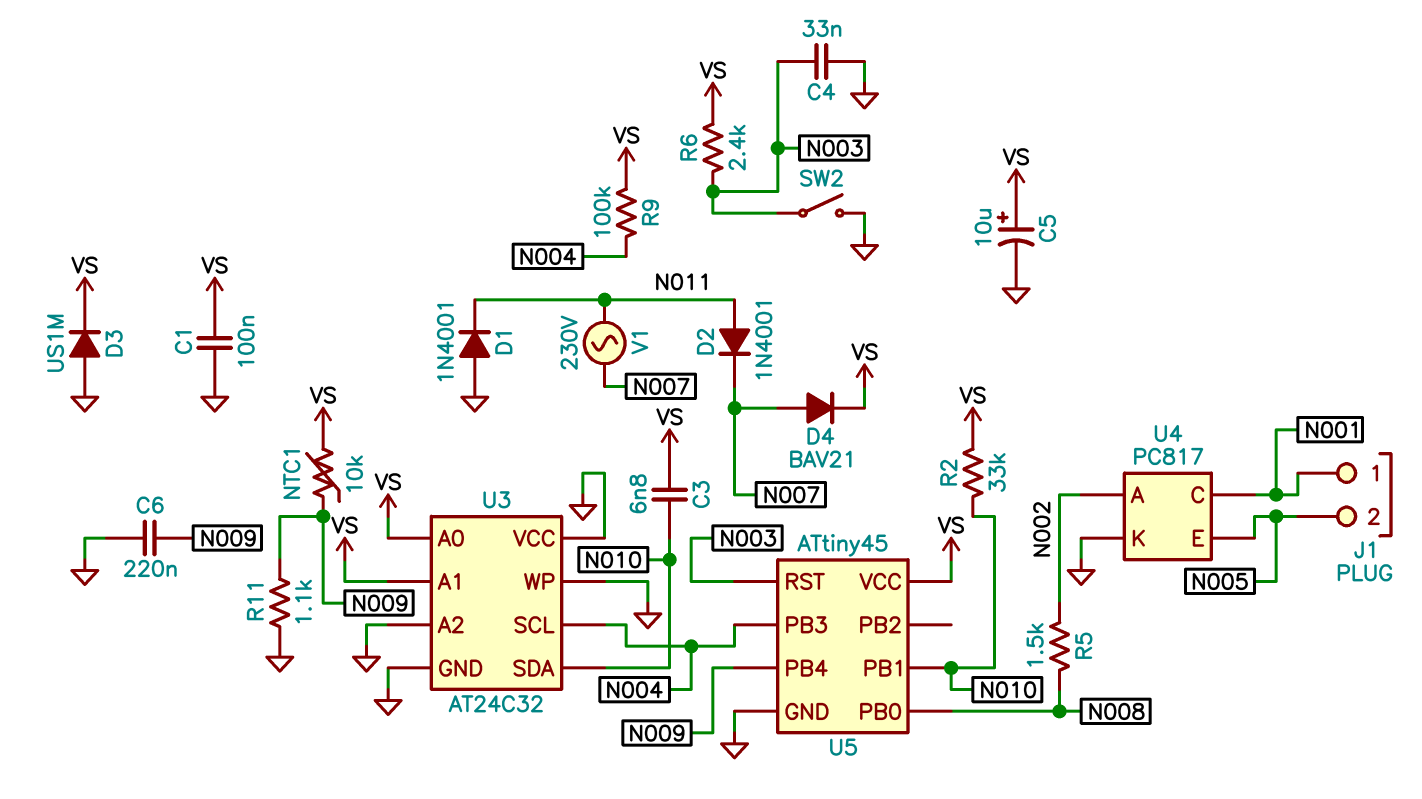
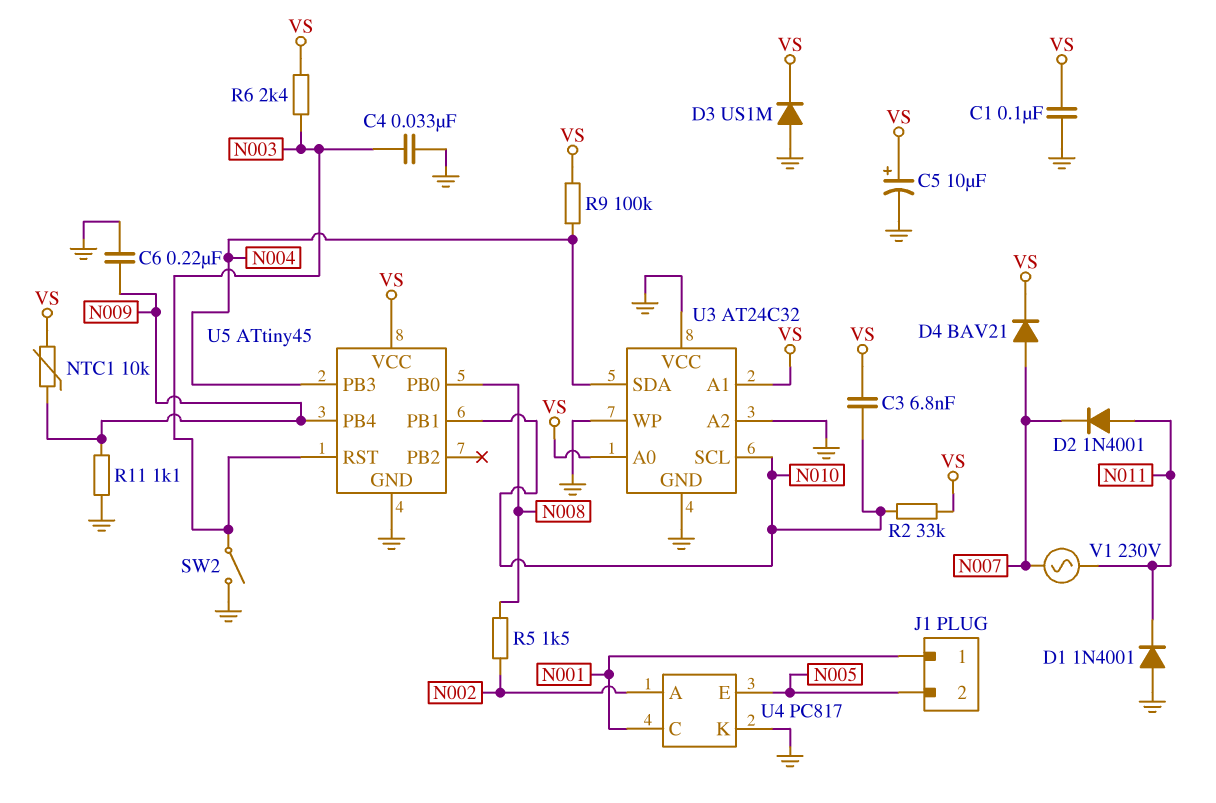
U3 pin SCL: N004 -> N010
U3 pin SDA: N010 -> N004

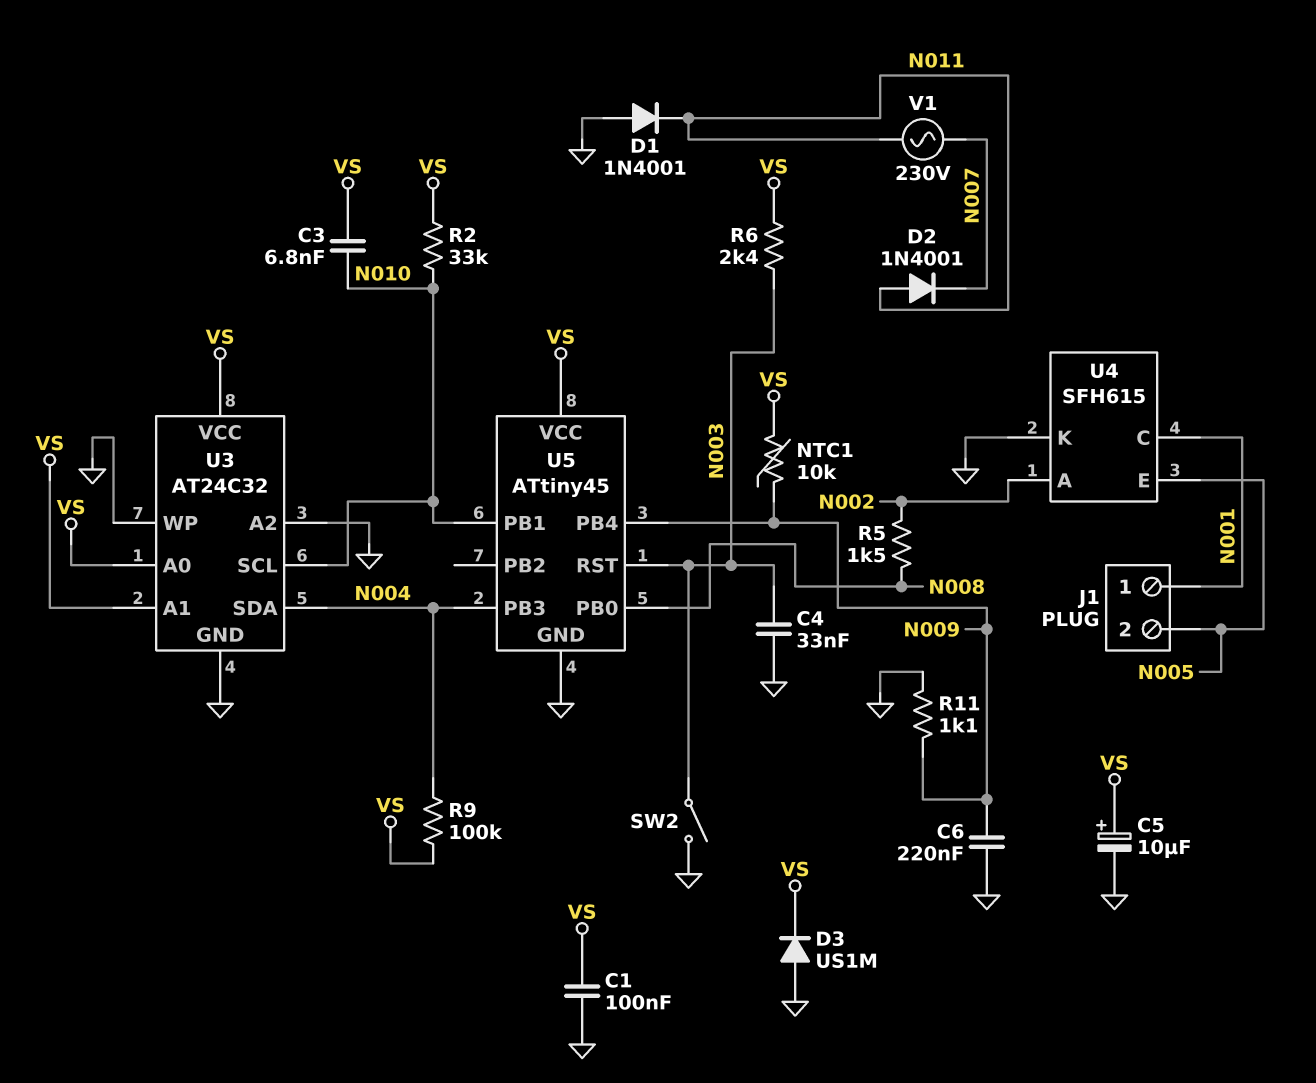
D4: diode BAV21 (A N007, K VS) -> none
U3 pin VCC: GND -> VS
U4: PC817 -> SFH615

